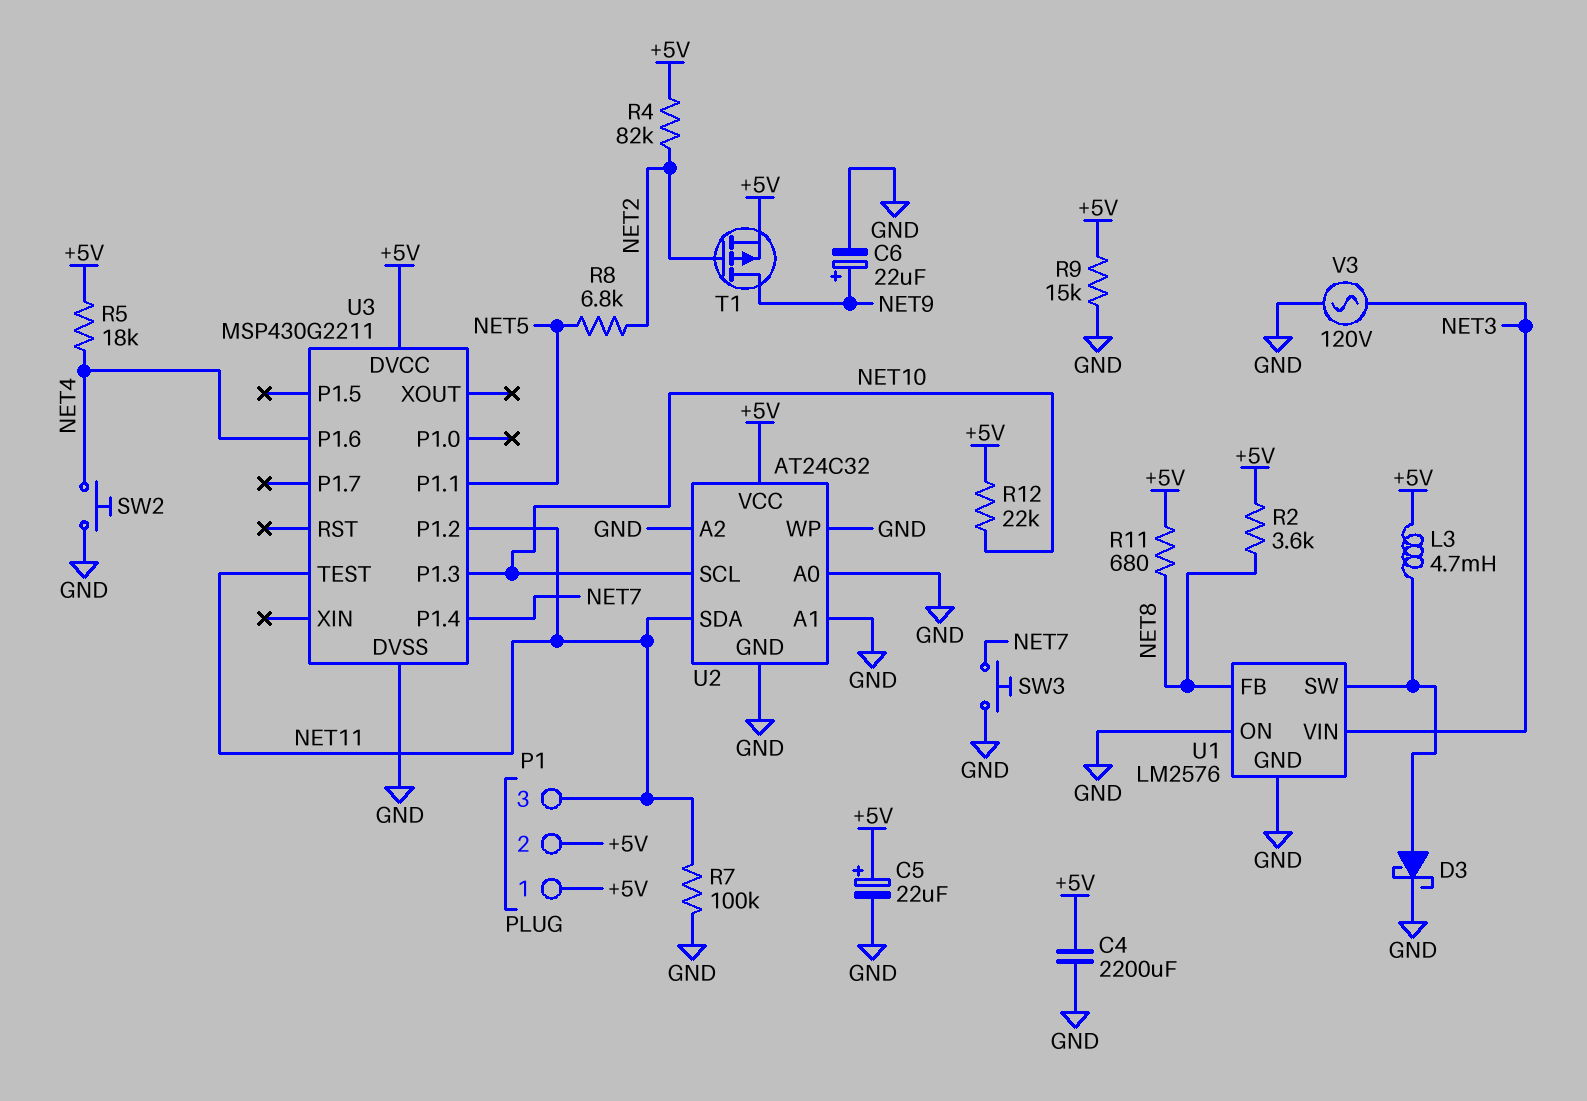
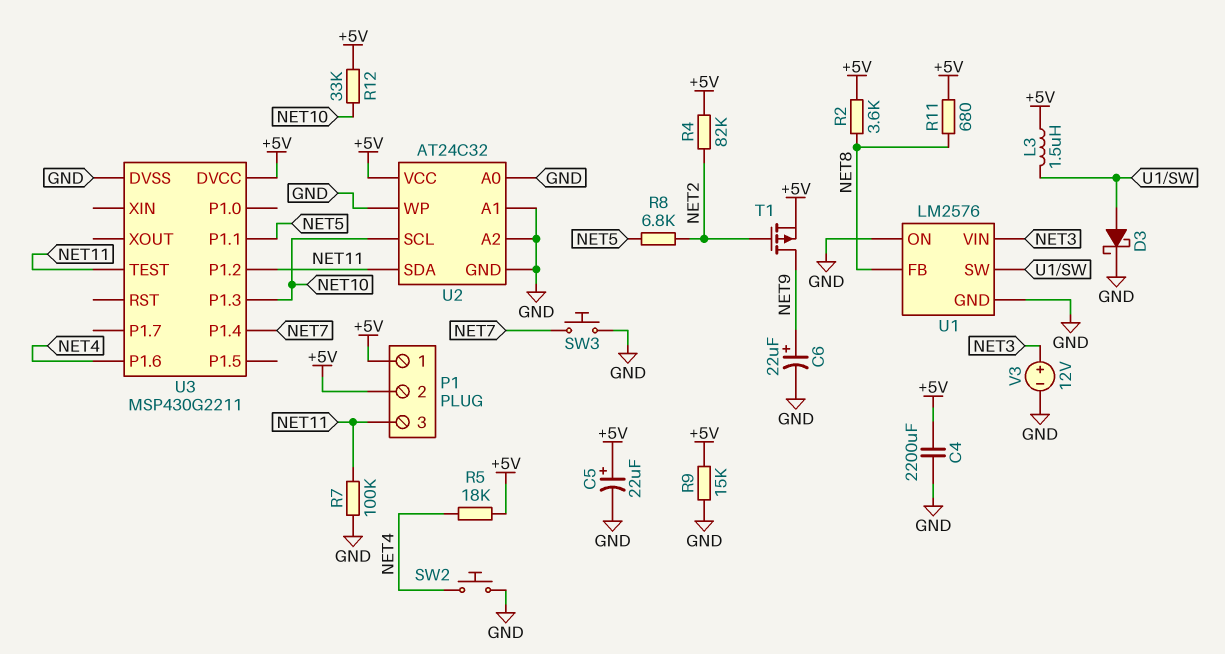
L3: 4.7mH (+5V, U1/SW) -> 1.5uH (+5V, U1/SW)
R12: 22k (+5V, NET10) -> 33k (+5V, NET10)
V3: AC 120V (GND, NET3) -> 12V (plus NET3, minus GND)

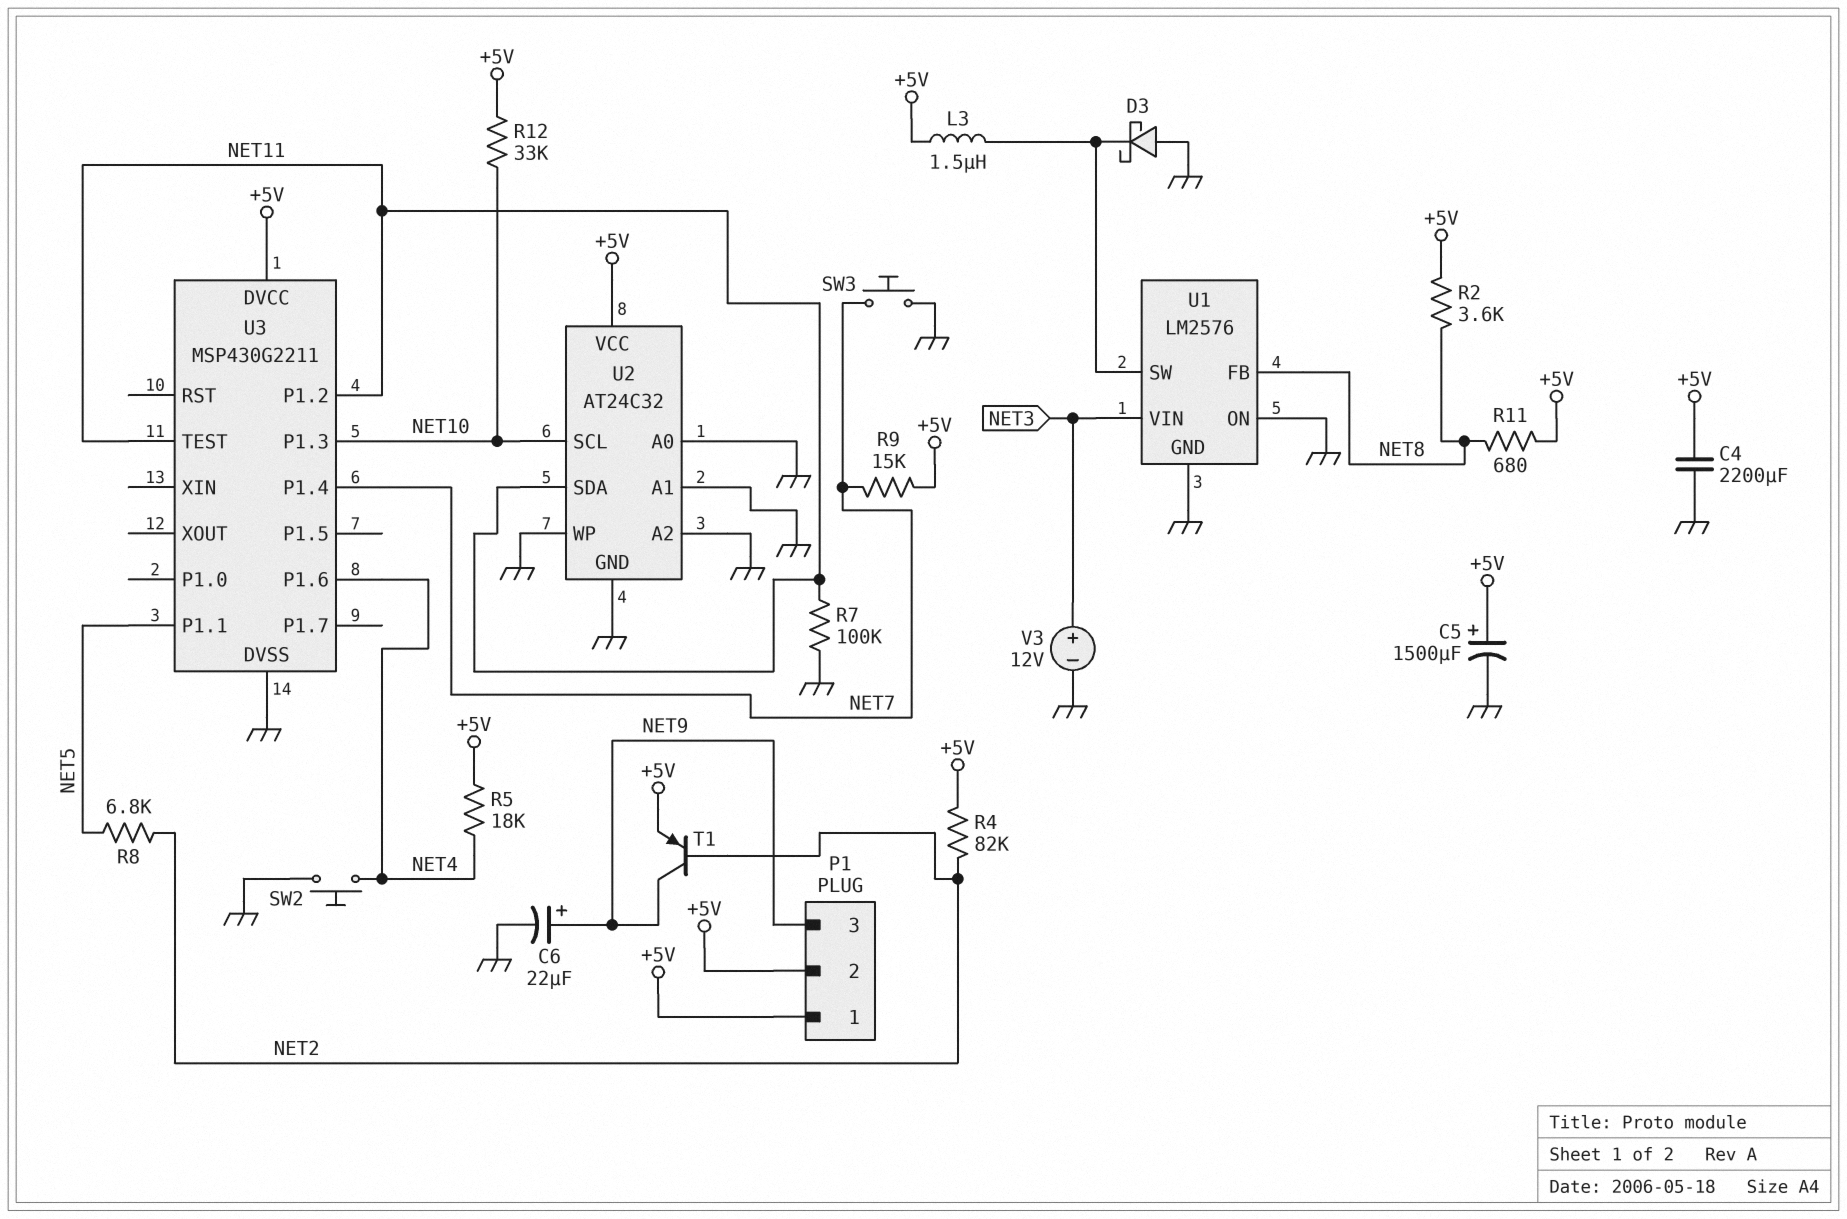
C5: 22uF (plus +5V, minus GND) -> 1500uF (plus +5V, minus GND)
D3: schottky (A U1/SW, K GND) -> schottky (A GND, K U1/SW)
P1 pin 3: NET11 -> NET9
R9: 15k (+5V, GND) -> 15k (+5V, NET7)
T1: PMOS (G NET2, D NET9, S +5V) -> PNP (B NET2, C NET9, E +5V)

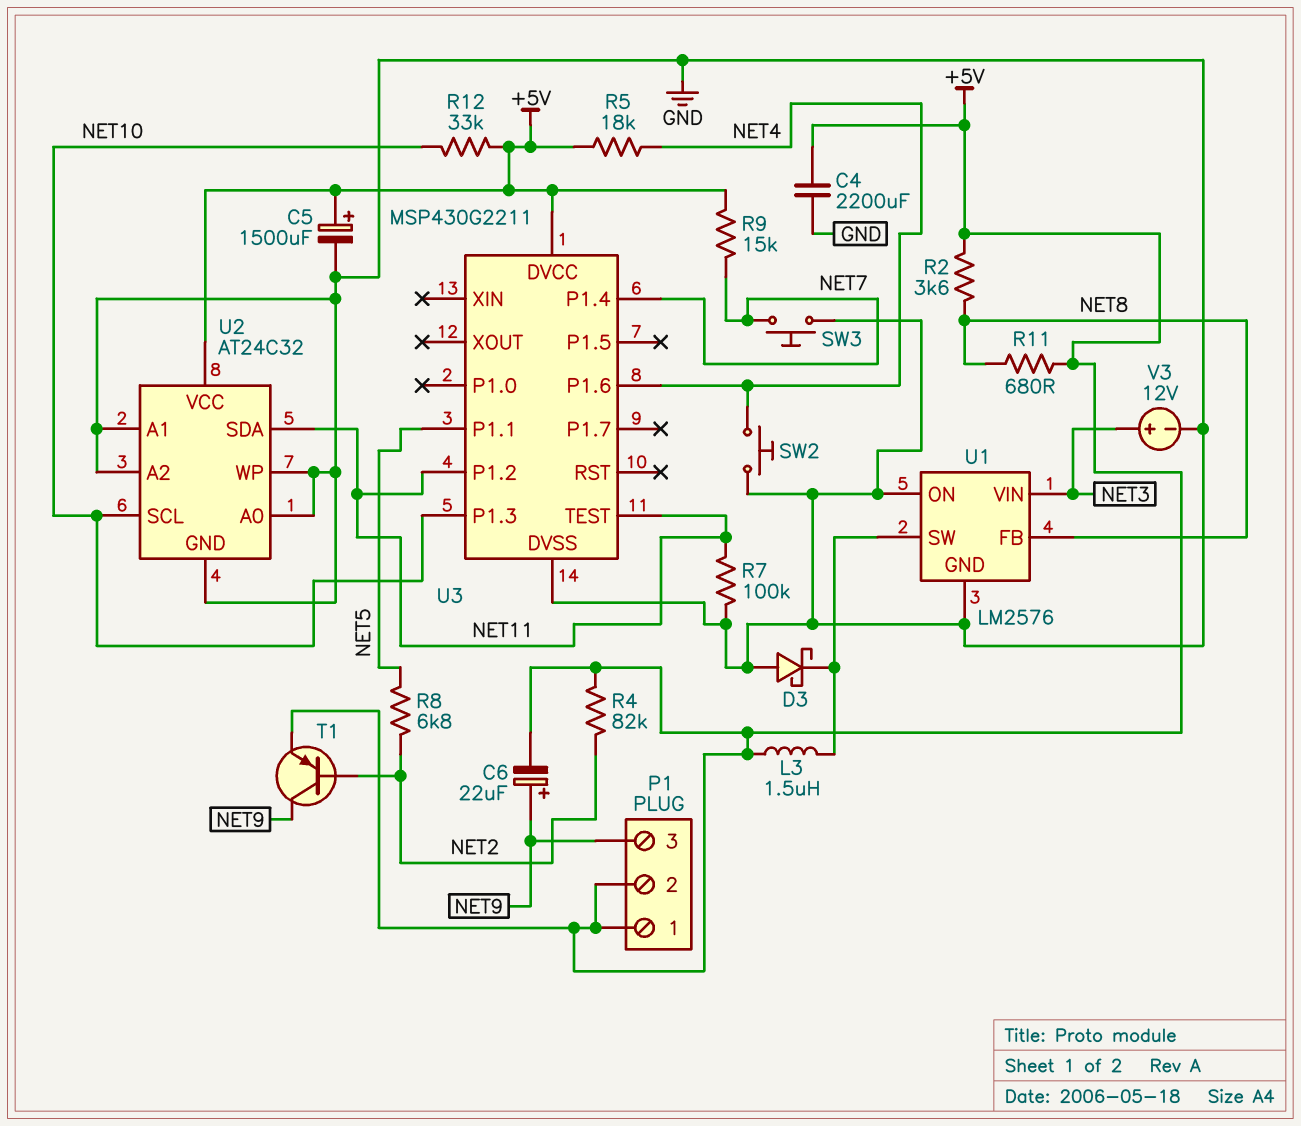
C6: 22uF (plus NET9, minus GND) -> 22uF (plus NET9, minus +5V)

